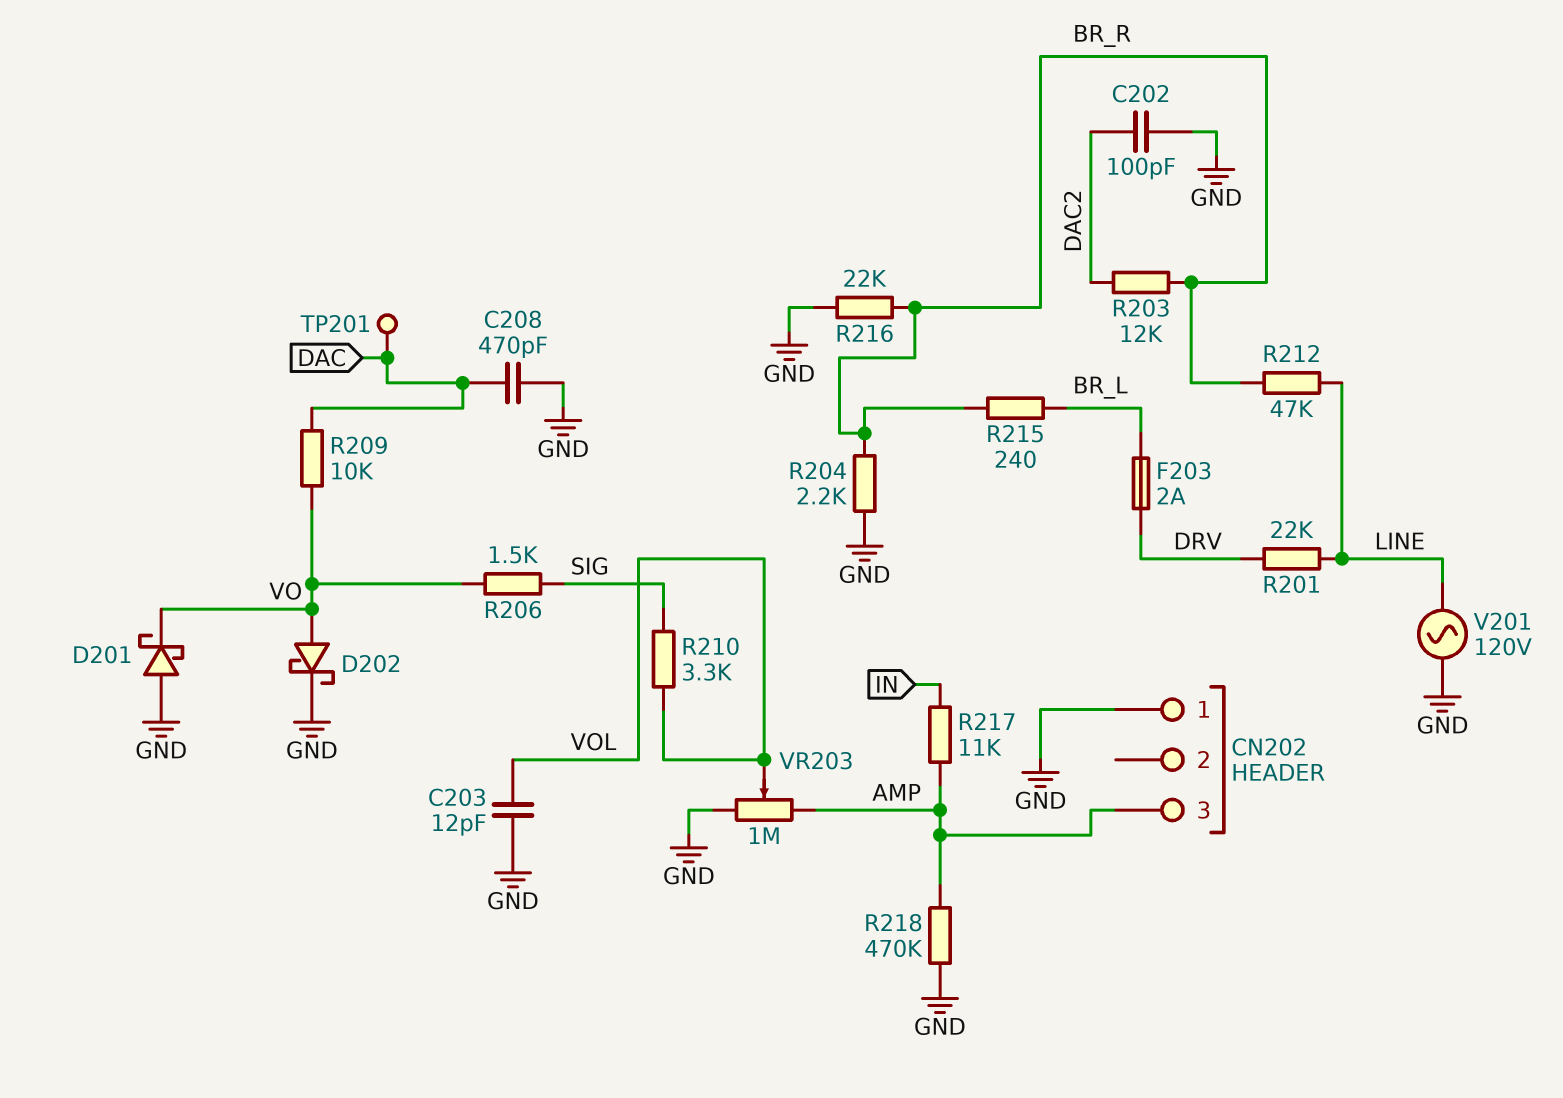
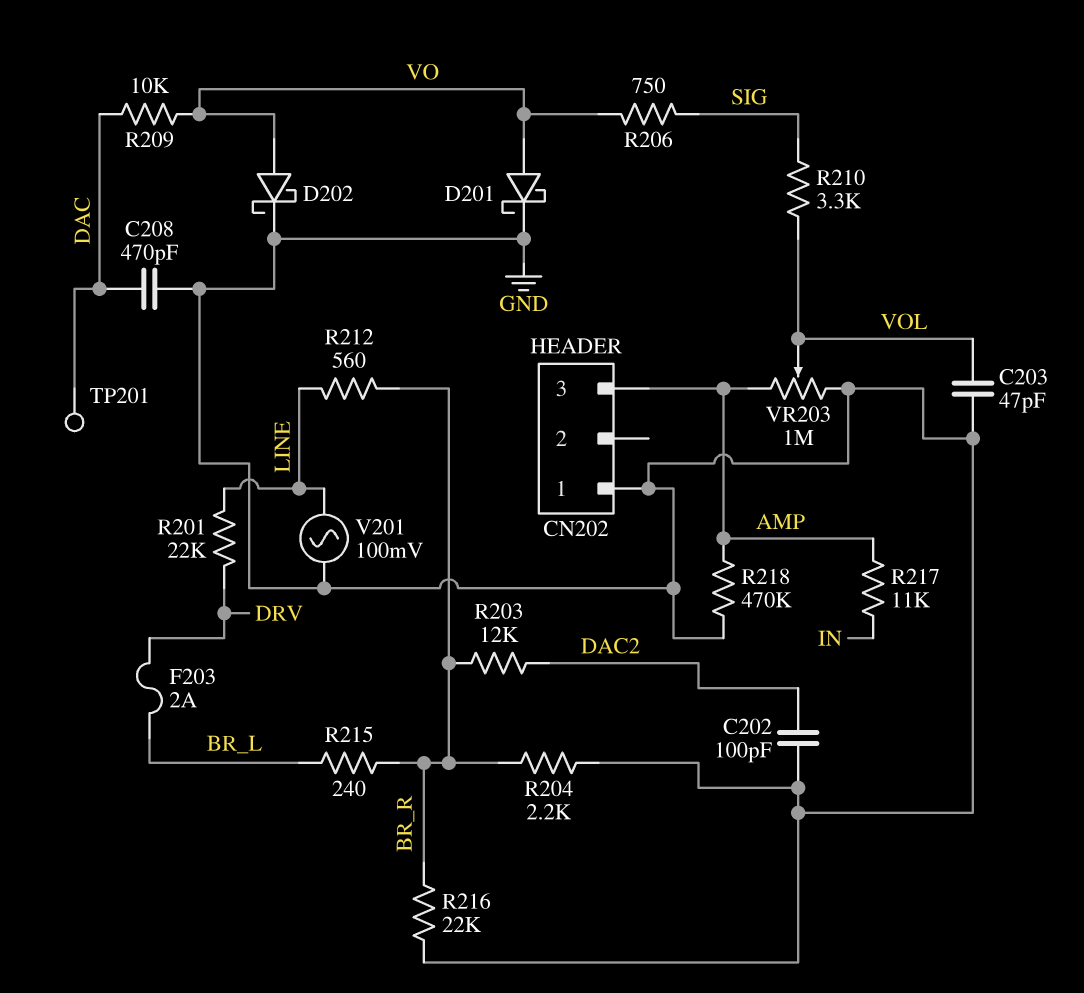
C203: 12pF (GND, VOL) -> 47pF (GND, VOL)
D201: schottky (A GND, K VO) -> schottky (A VO, K GND)
R206: 1.5k (SIG, VO) -> 750 (SIG, VO)
R212: 47k (BR_R, LINE) -> 560 (BR_R, LINE)
V201: AC 120V (GND, LINE) -> AC 100mV (GND, LINE)

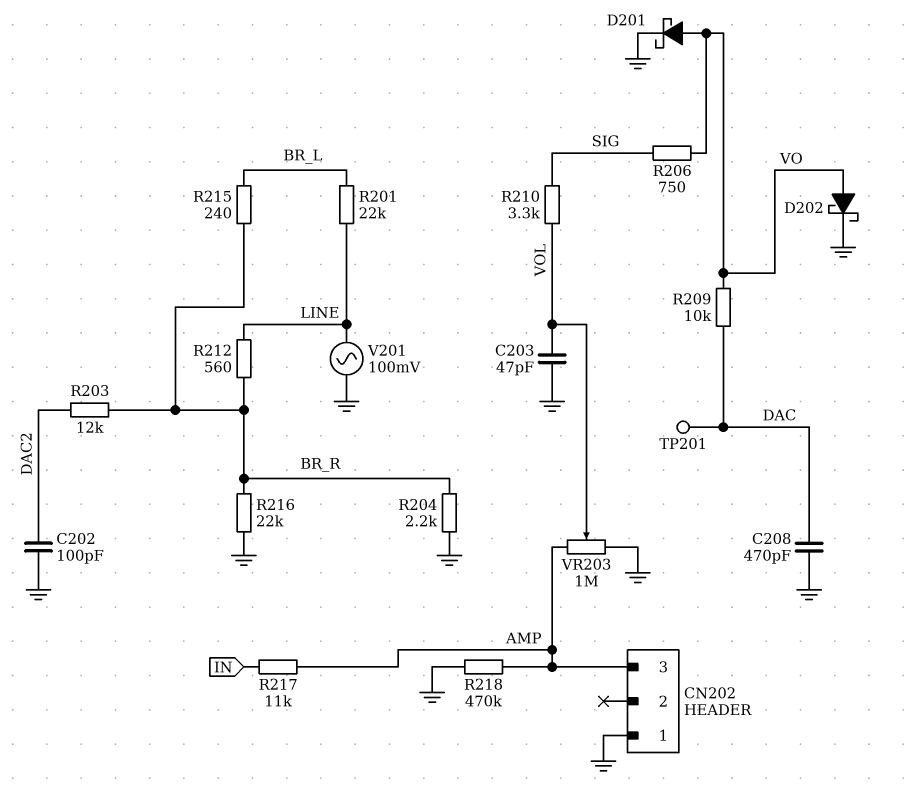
F203: 2A (BR_L, DRV) -> none
R201: 22k (DRV, LINE) -> 22k (BR_L, LINE)

